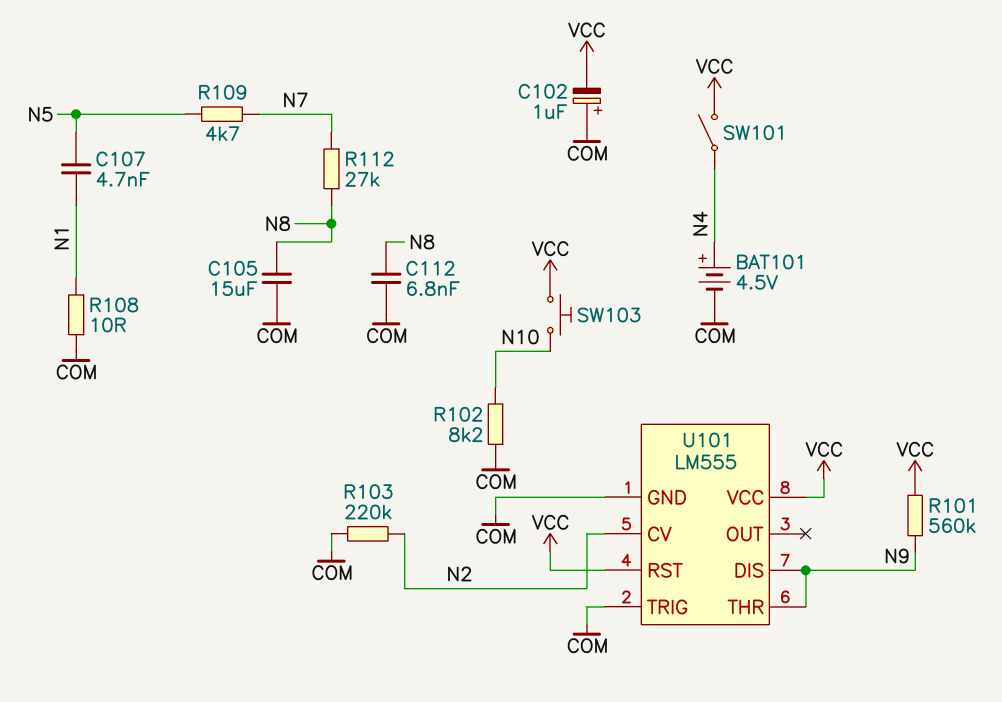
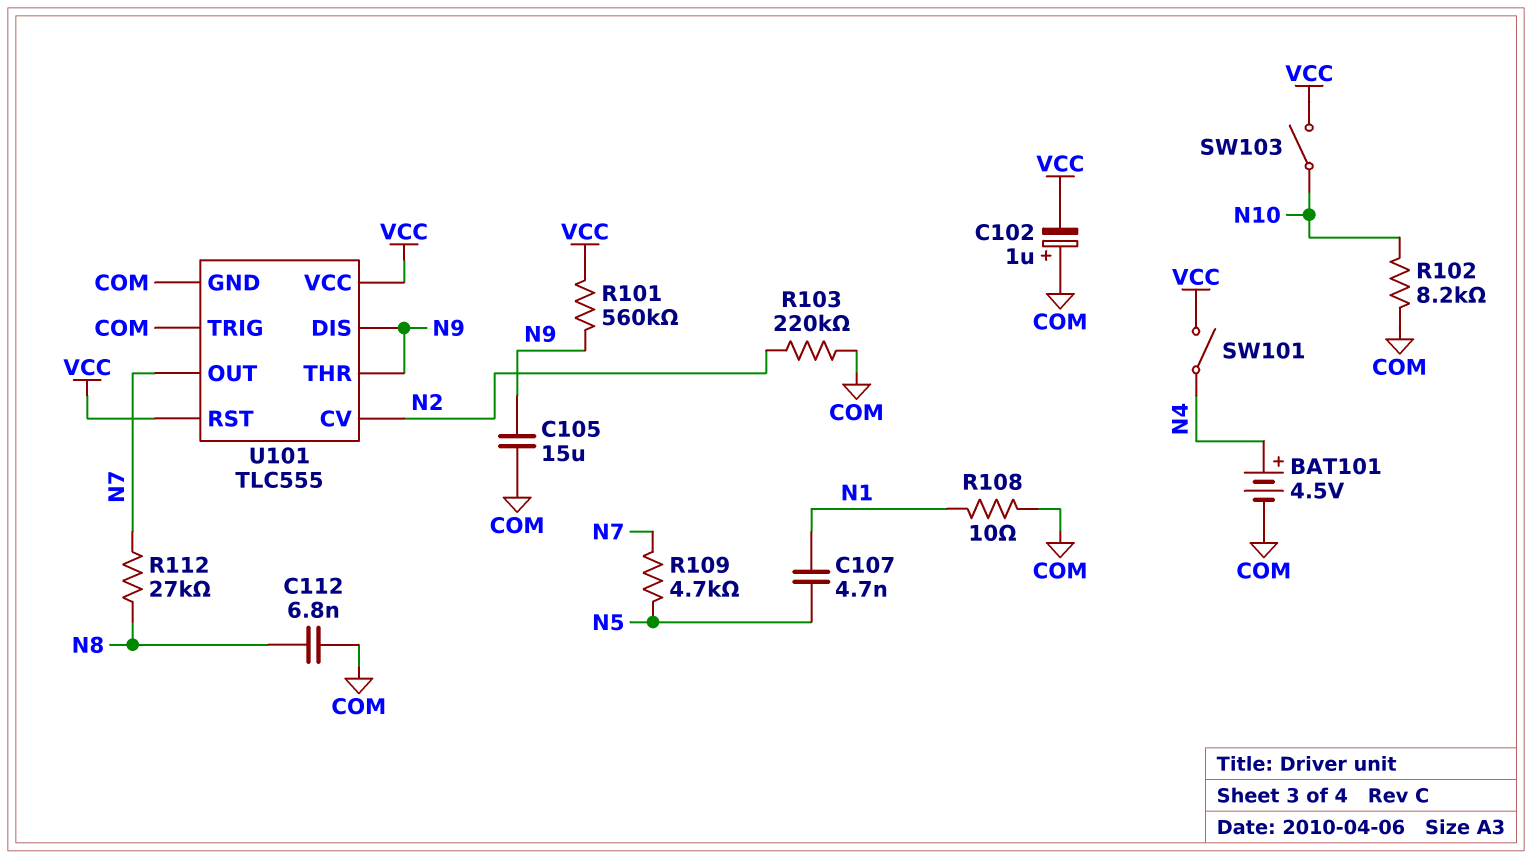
C105: 15uF (COM, N8) -> 15uF (COM, N9)
SW103: button (N10, VCC) -> switch (N10, VCC)
U101: LM555 -> TLC555
U101 pin OUT: none -> N7

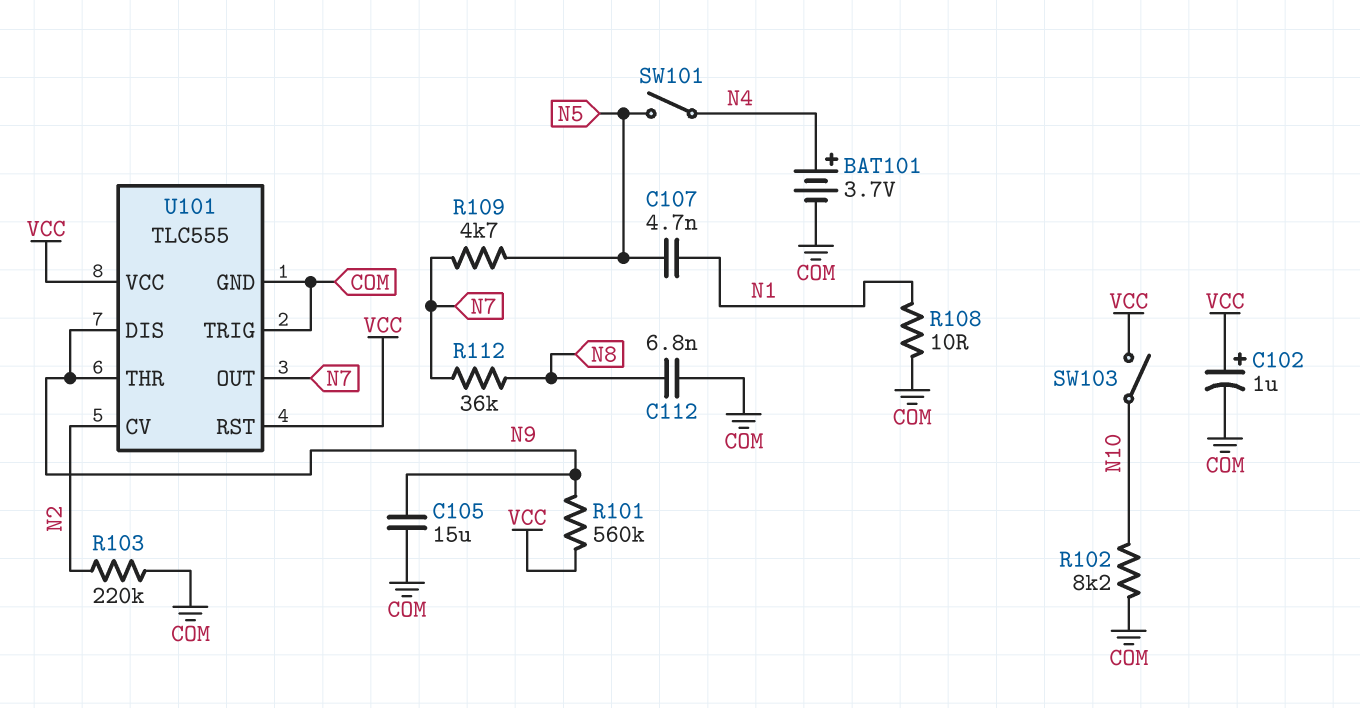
BAT101: 4.5V (plus N4, minus COM) -> 3.7V (plus N4, minus COM)
C102: 1uF (plus COM, minus VCC) -> 1uF (plus VCC, minus COM)
R112: 27k (N7, N8) -> 36k (N7, N8)
SW101: switch (N4, VCC) -> switch (N4, N5)

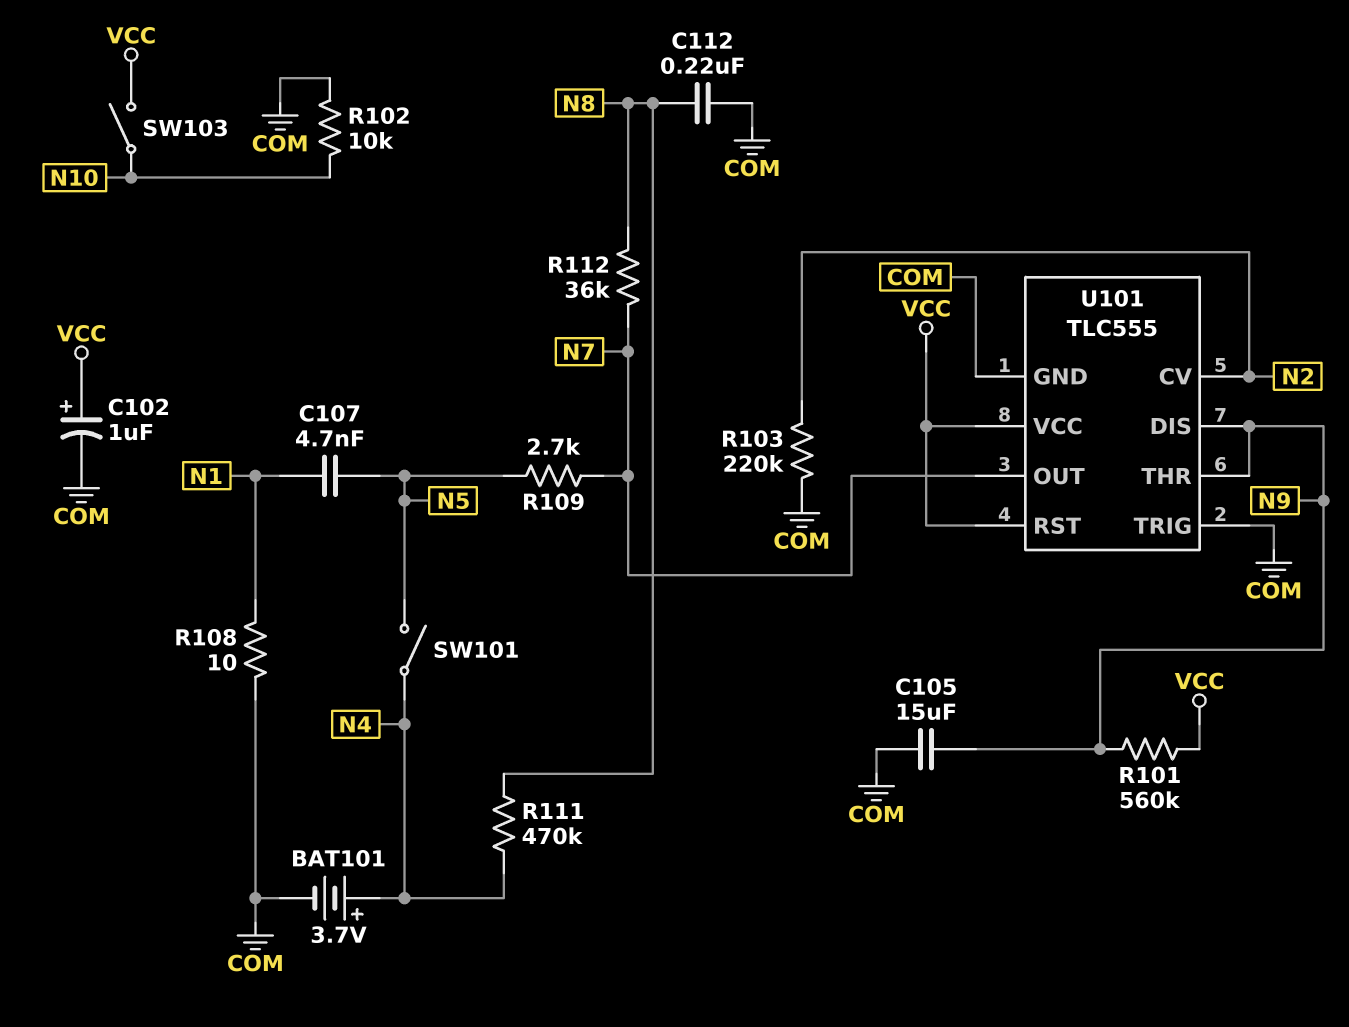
C112: 6.8nF (COM, N8) -> 220nF (COM, N8)
R102: 8.2k (COM, N10) -> 10k (COM, N10)
R109: 4.7k (N5, N7) -> 2.7k (N5, N7)
R111: none -> 470k (N4, N8)

